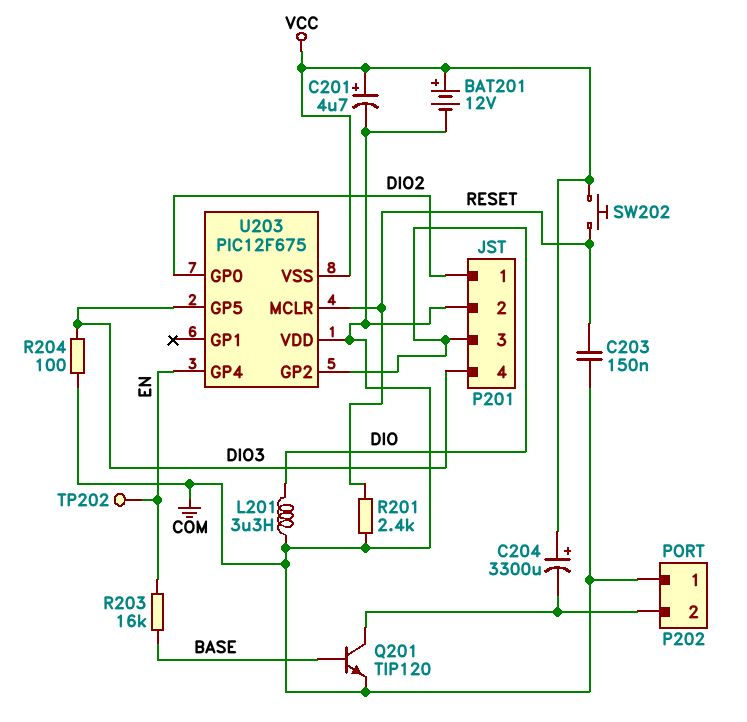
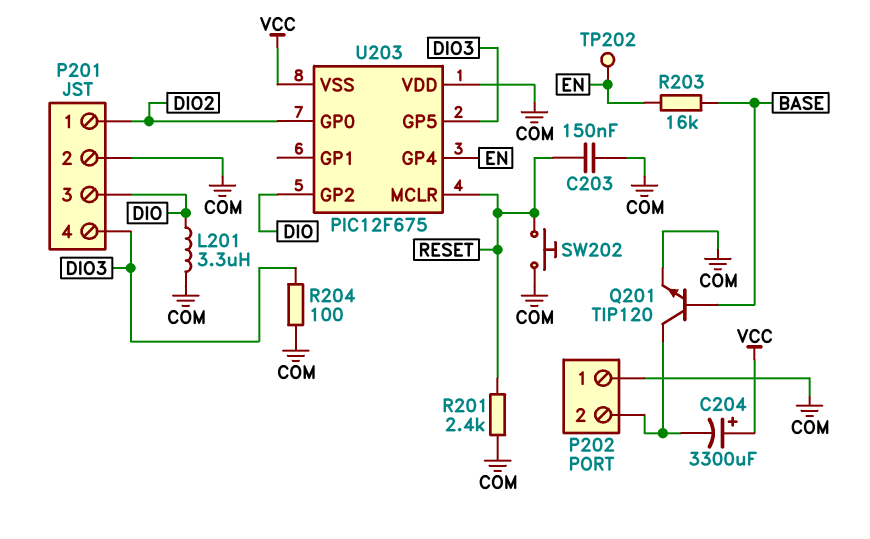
BAT201: 12V (plus VCC, minus COM) -> none
C201: 4.7uF (plus VCC, minus COM) -> none
SW202: button (RESET, VCC) -> button (COM, RESET)

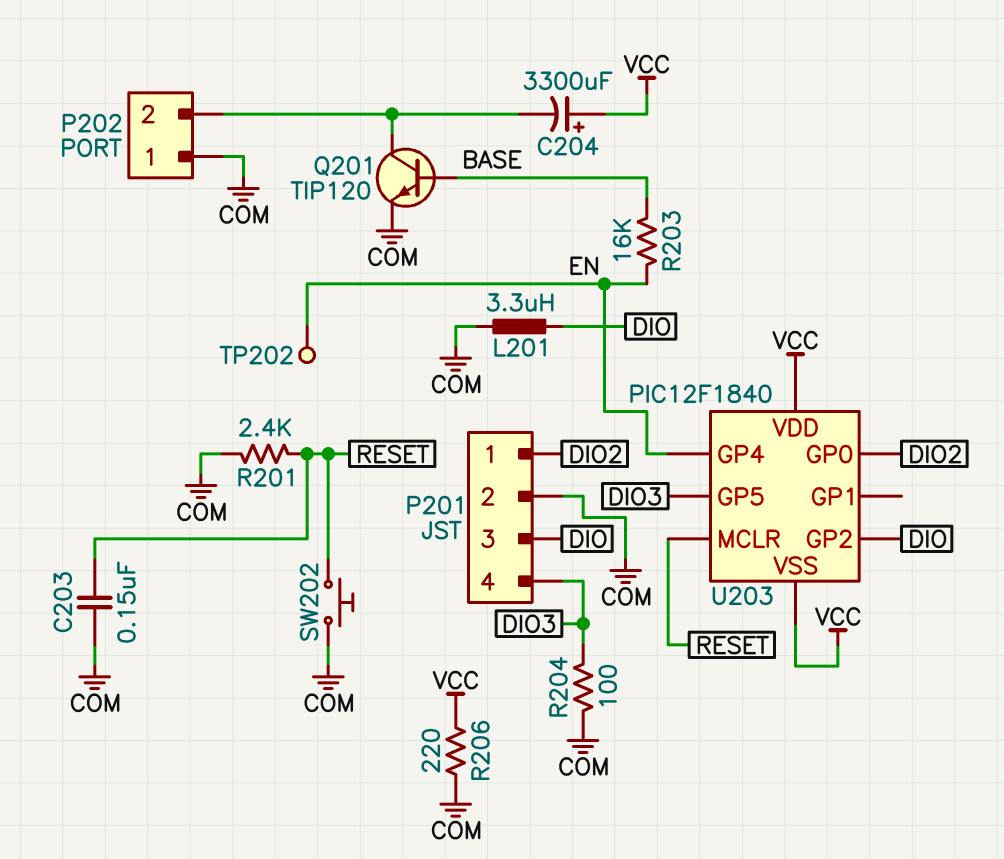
R206: none -> 220 (COM, VCC)
U203: PIC12F675 -> PIC12F1840
U203 pin VDD: COM -> VCC

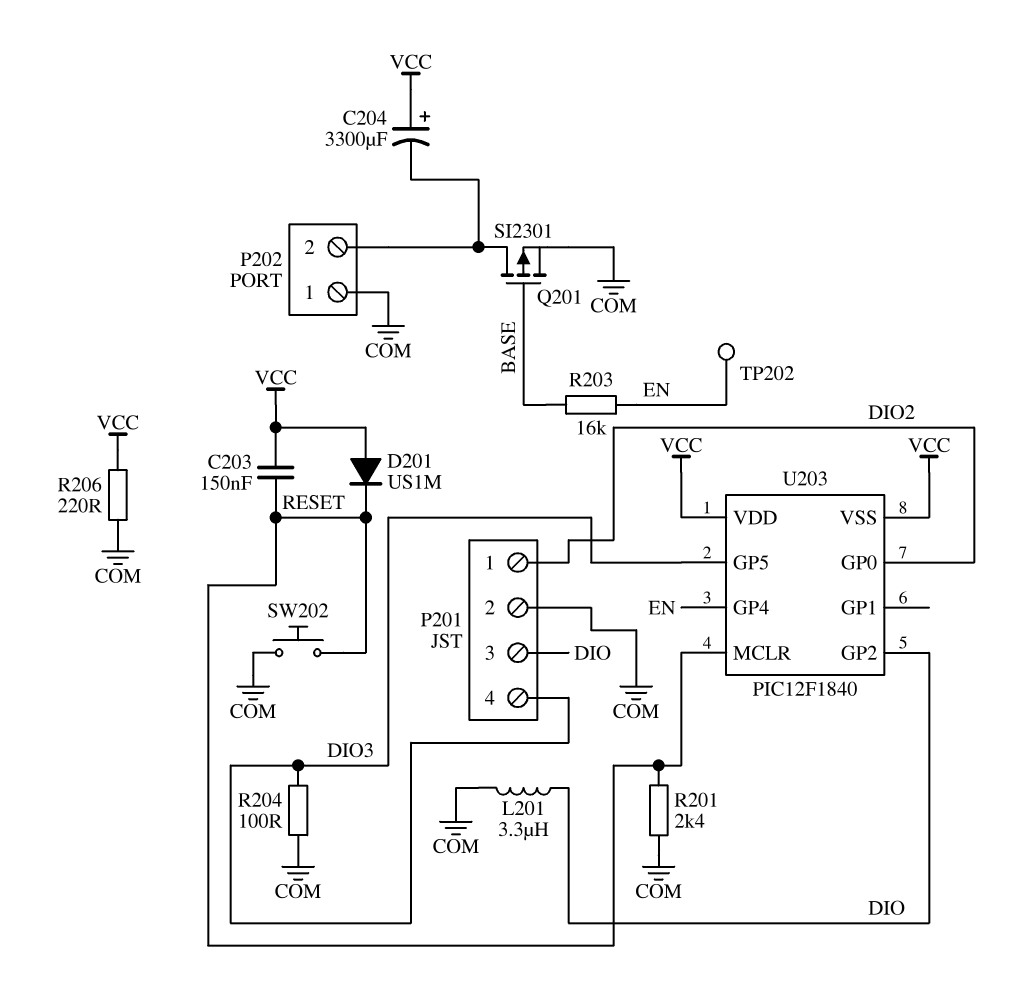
C203: 150nF (COM, RESET) -> 150nF (RESET, VCC)
D201: none -> diode US1M (A VCC, K RESET)
Q201: NPN TIP120 (B BASE, C P202/2, E COM) -> PMOS SI2301 (G BASE, D P202/2, S COM)

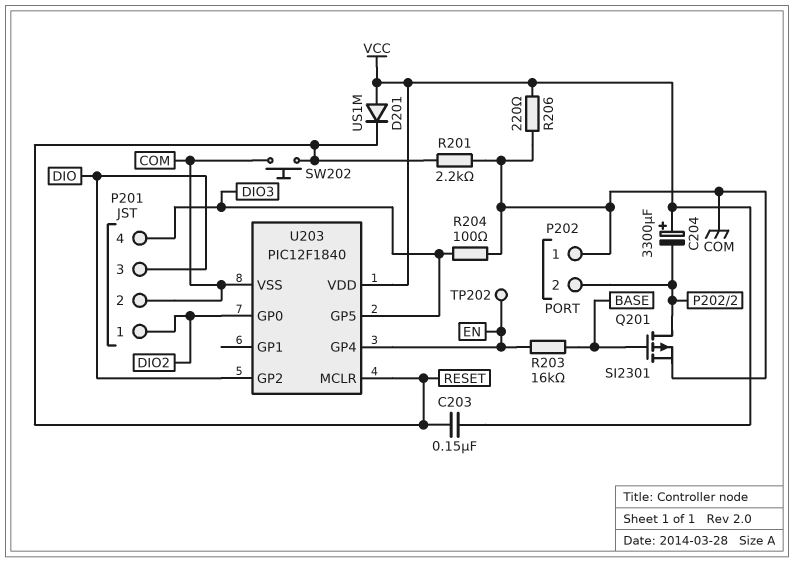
L201: 3.3uH (COM, DIO) -> none
R201: 2.4k (COM, RESET) -> 2.2k (COM, RESET)
U203 pin VSS: VCC -> COM

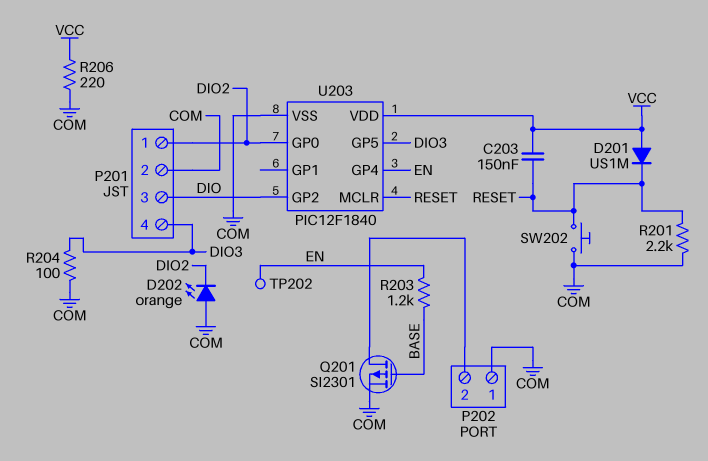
C204: 3300uF (plus VCC, minus P202/2) -> none
D202: none -> LED orange (A COM, K DIO2)
R203: 16k (BASE, EN) -> 1.2k (BASE, EN)

